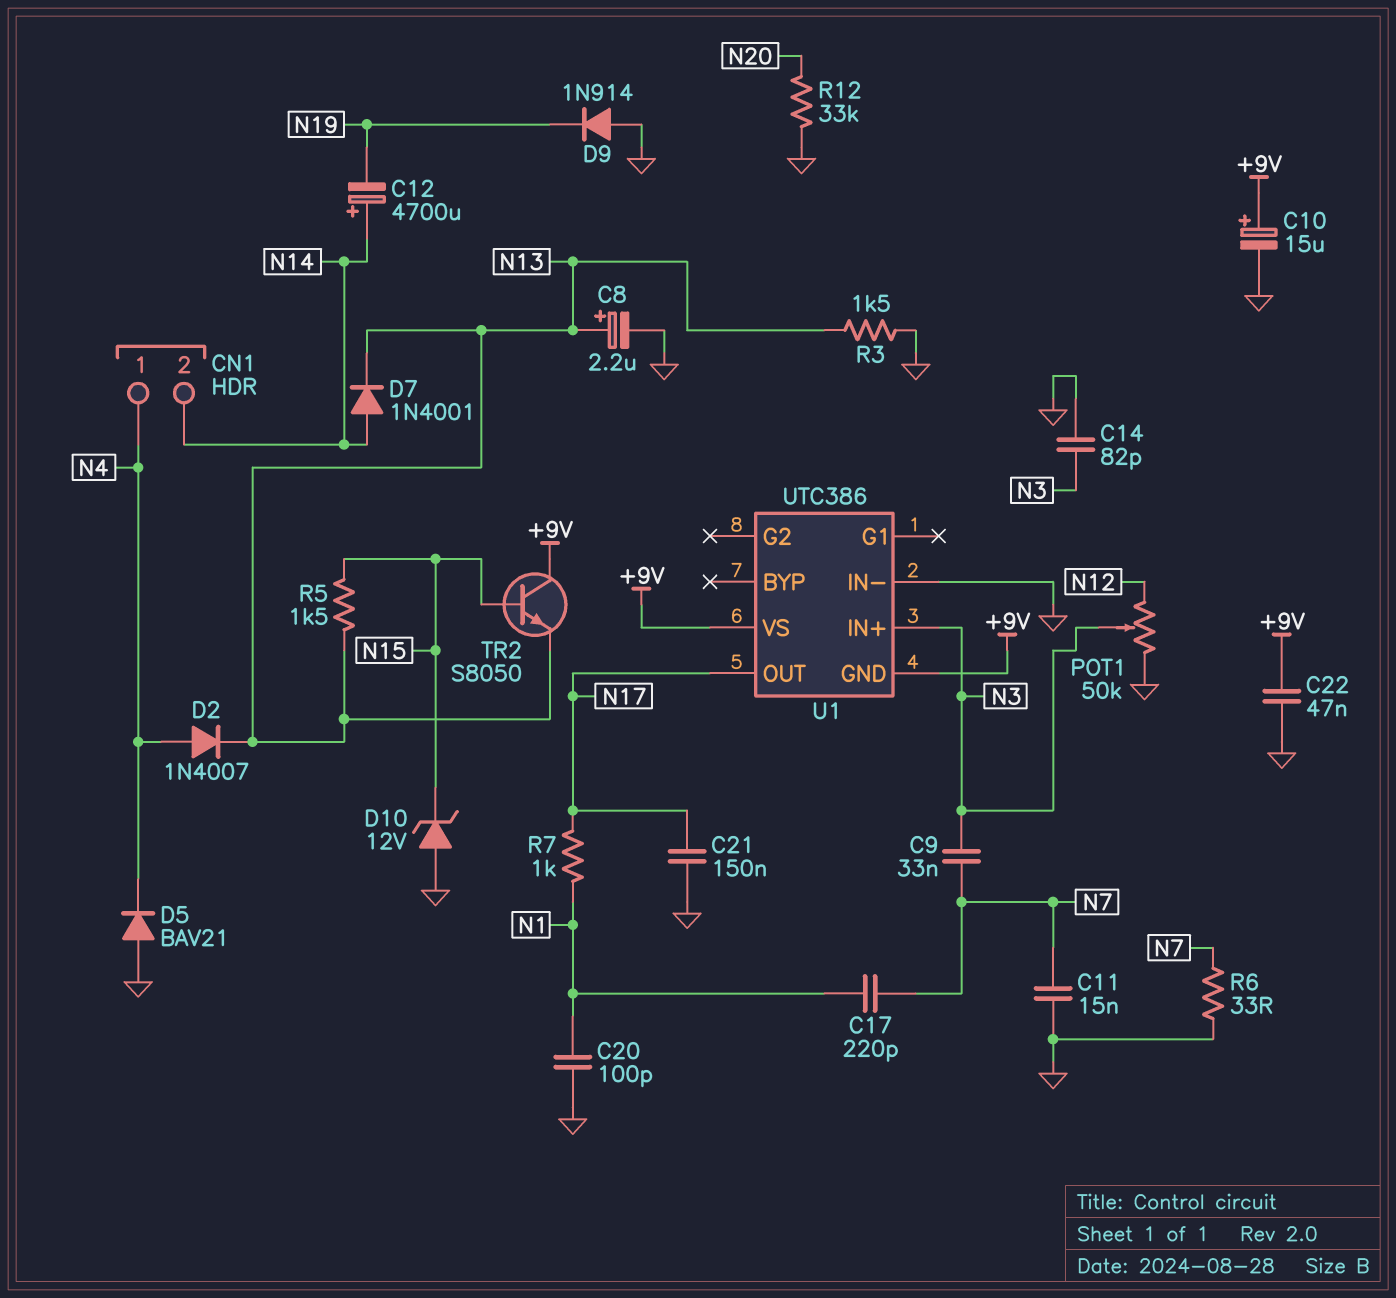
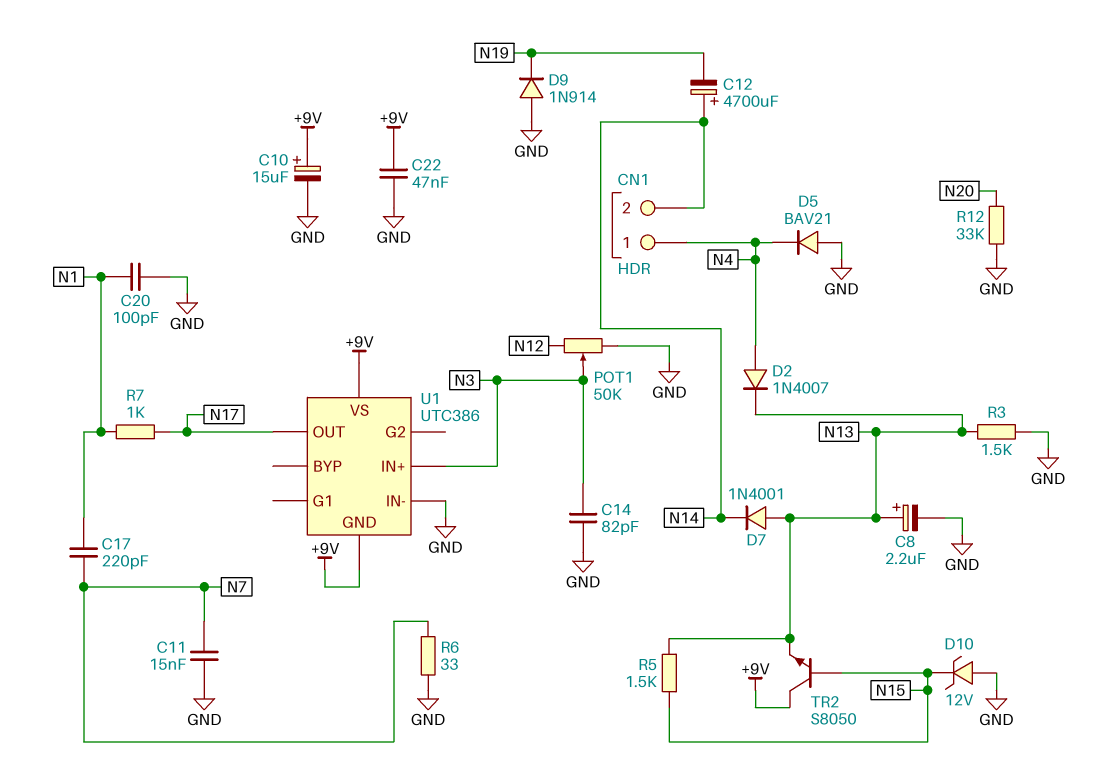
C9: 33nF (N3, N7) -> none
C21: 150nF (GND, N17) -> none
D7: diode 1N4001 (A N14, K N13) -> diode 1N4001 (A N13, K N14)

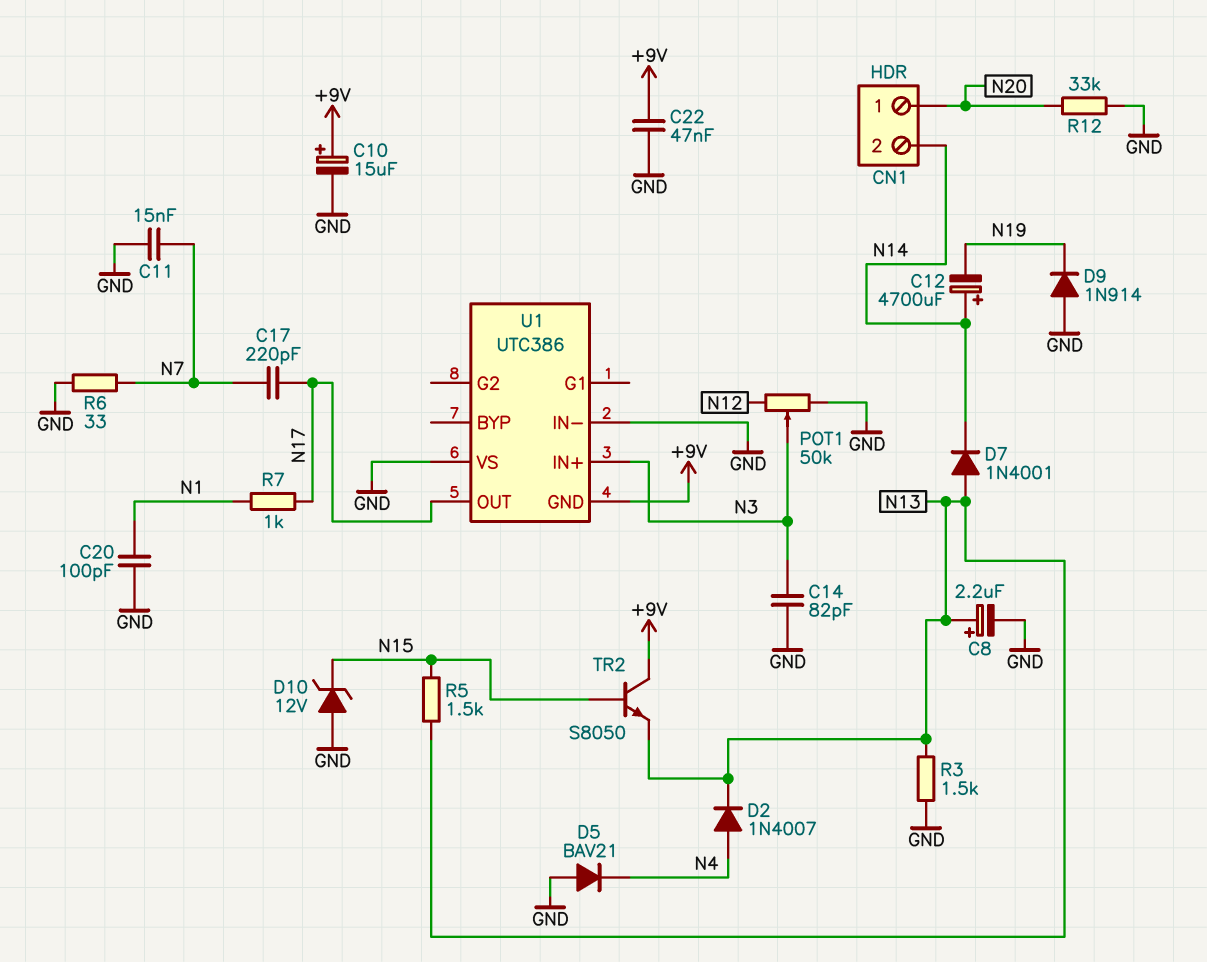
C17: 220pF (N1, N7) -> 220pF (N7, N17)
CN1 pin 1: N4 -> N20
U1 pin VS: +9V -> GND

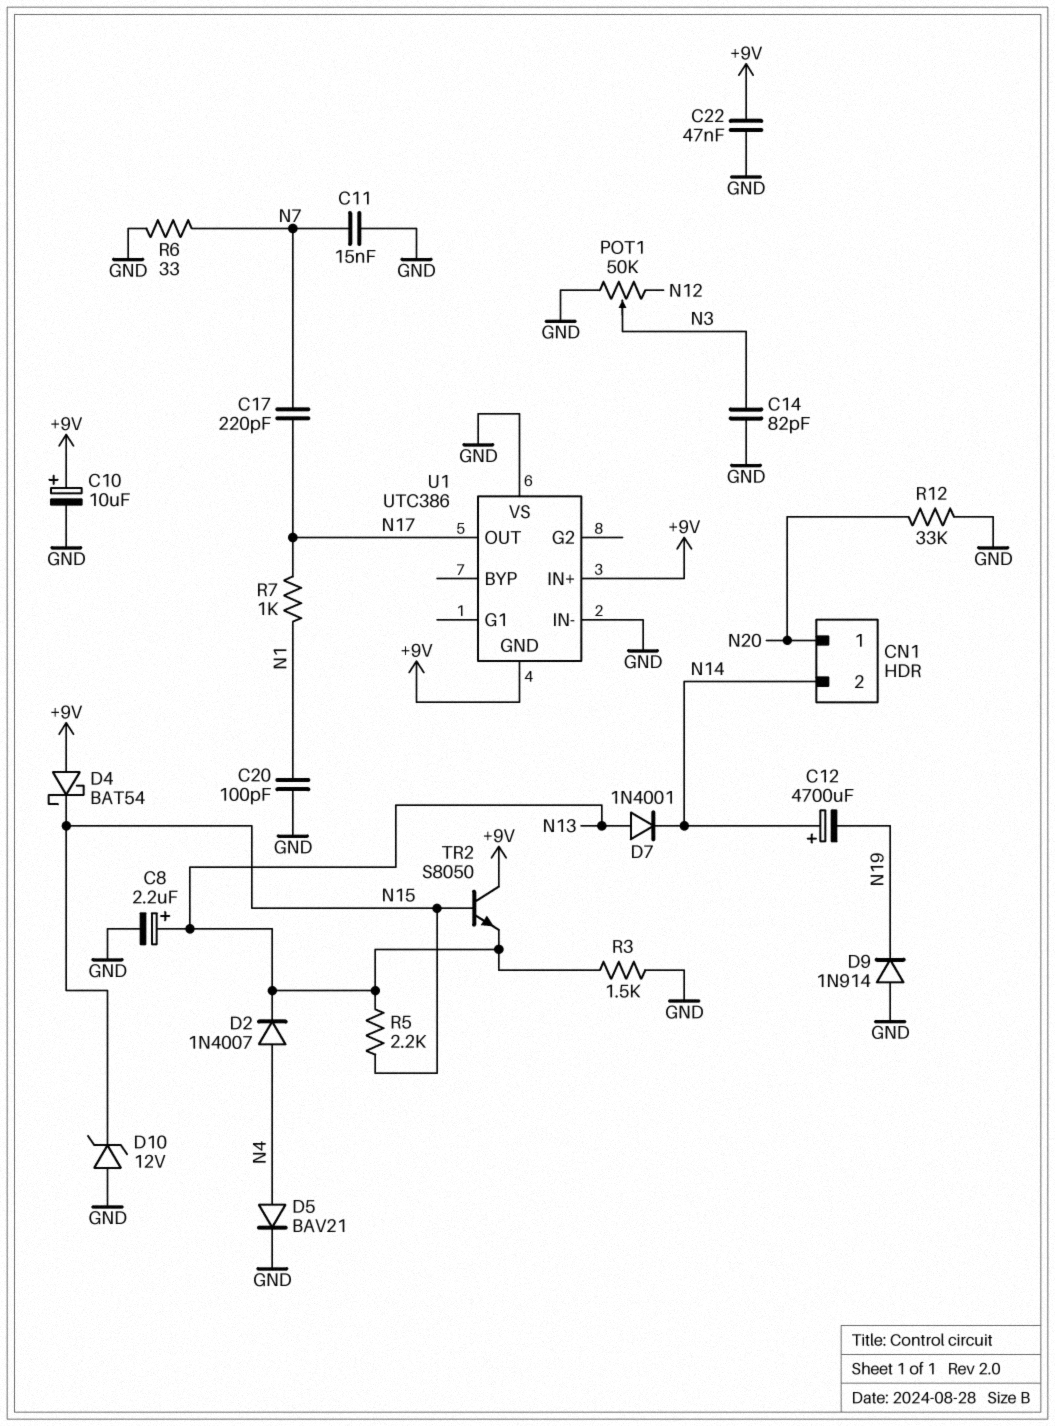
C10: 15uF (plus +9V, minus GND) -> 10uF (plus +9V, minus GND)
D4: none -> schottky BAT54 (A +9V, K N15)
D5: diode BAV21 (A GND, K N4) -> diode BAV21 (A N4, K GND)
R5: 1.5k (N13, N15) -> 2.2k (N13, N15)
U1 pin IN+: N3 -> +9V

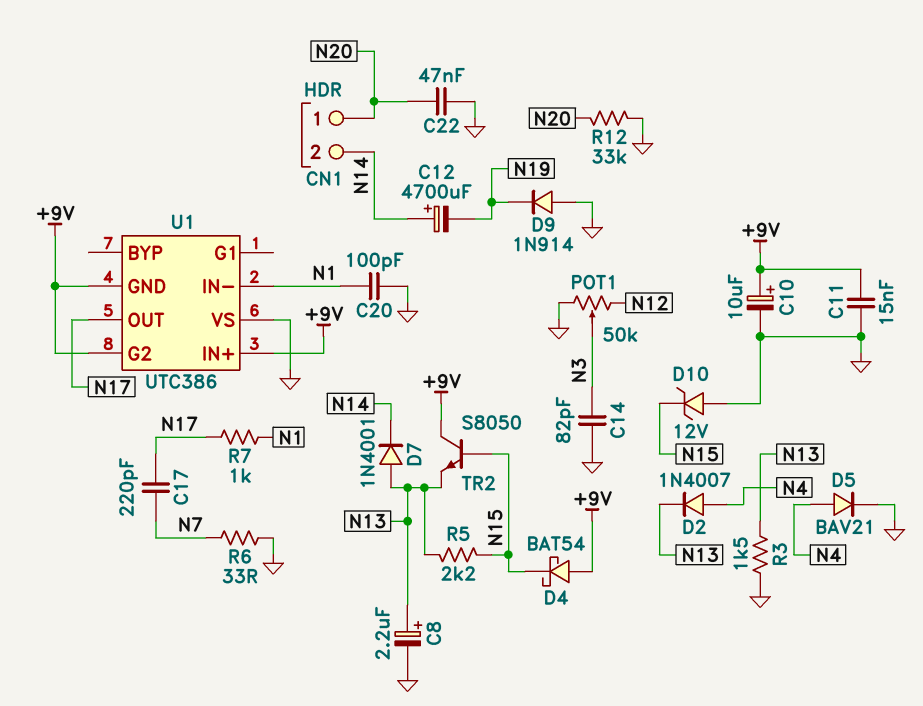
C11: 15nF (GND, N7) -> 15nF (+9V, GND)
C22: 47nF (+9V, GND) -> 47nF (GND, N20)
U1 pin G2: none -> +9V
U1 pin IN-: GND -> N1

